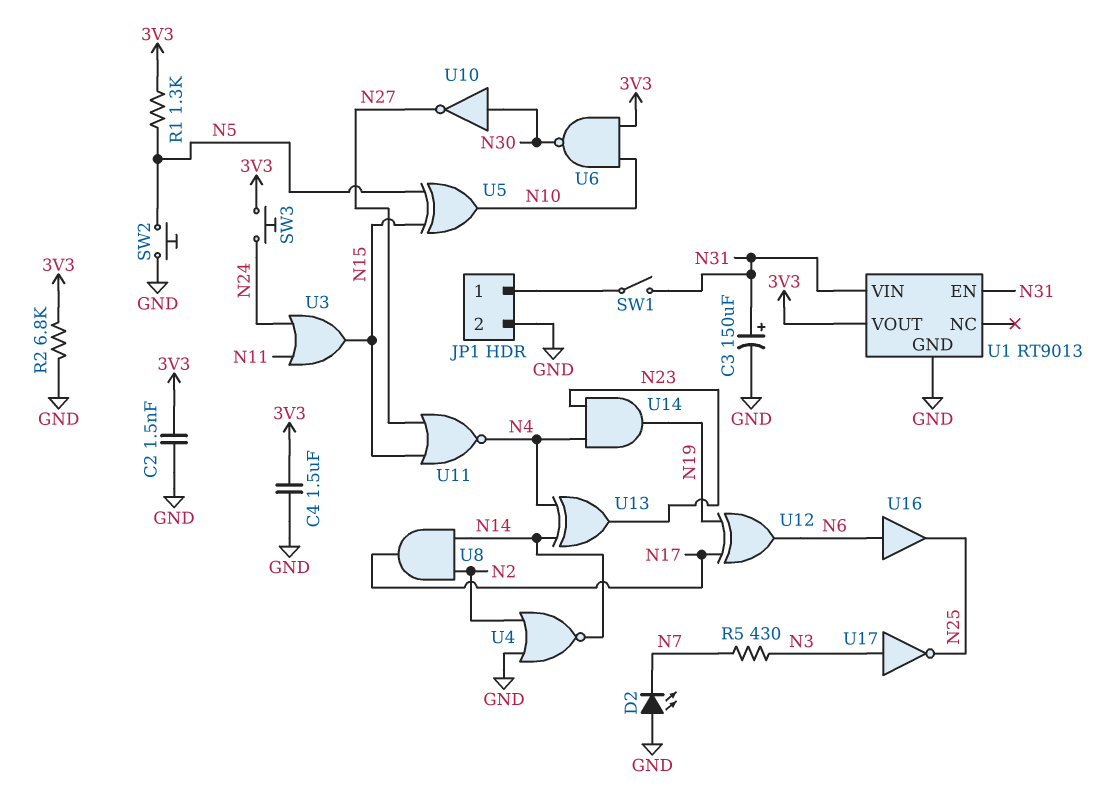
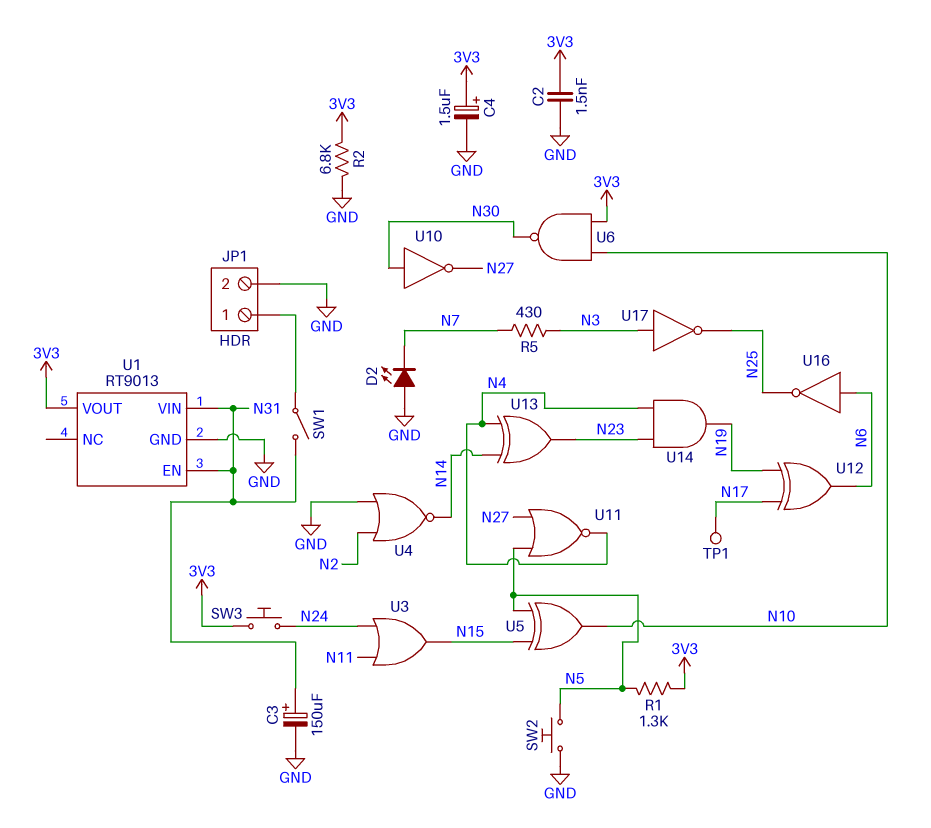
C4: 1.5uF (3V3, GND) -> 1.5uF (plus 3V3, minus GND)
TP1: none -> test point (N17)
U8: AND (in N2, in N14, out N17) -> none
U11: NOR (in N15, in N27, out N4) -> NOR (in N5, in N27, out N4)
U16: buffer (in N6, out N25) -> NOT (in N6, out N25)

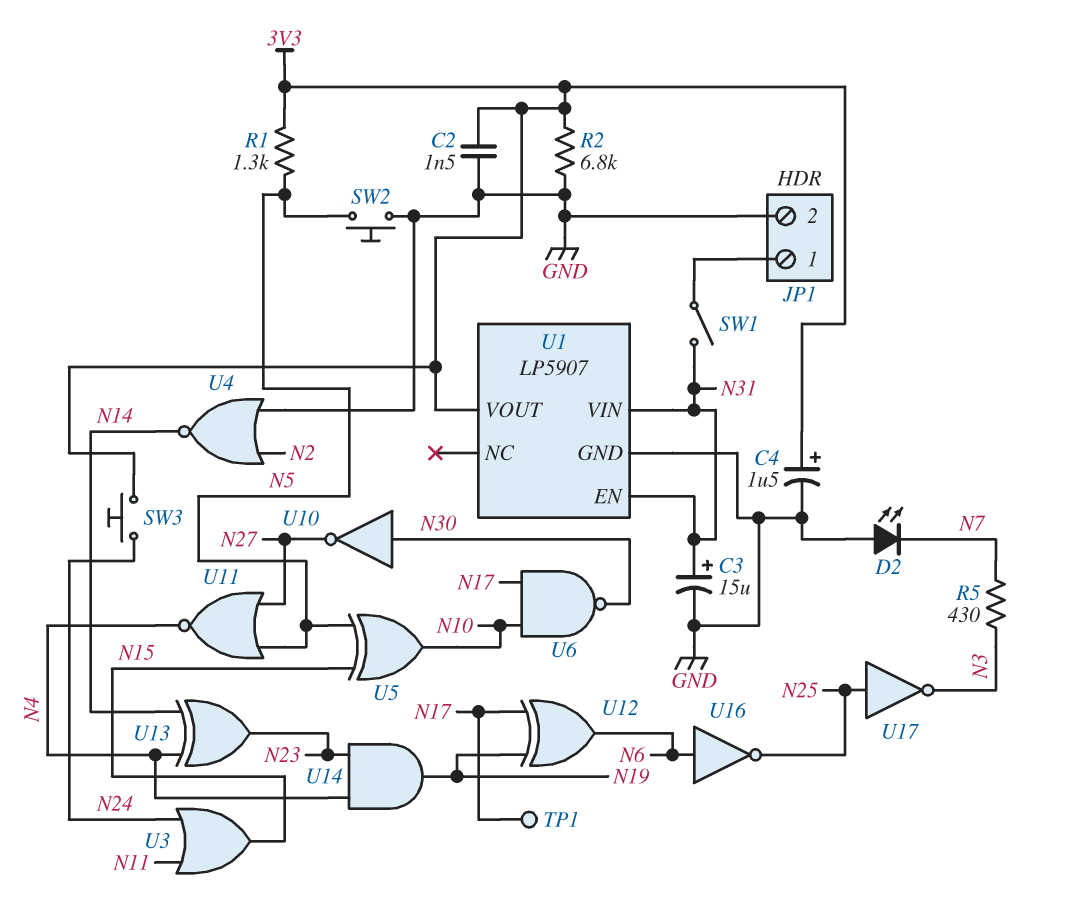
C3: 150uF (plus N31, minus GND) -> 15uF (plus N31, minus GND)
U1: RT9013 -> LP5907
U6: NAND (in 3V3, in N10, out N30) -> NAND (in N10, in N17, out N30)
U17: NOT (in N3, out N25) -> NOT (in N25, out N3)

